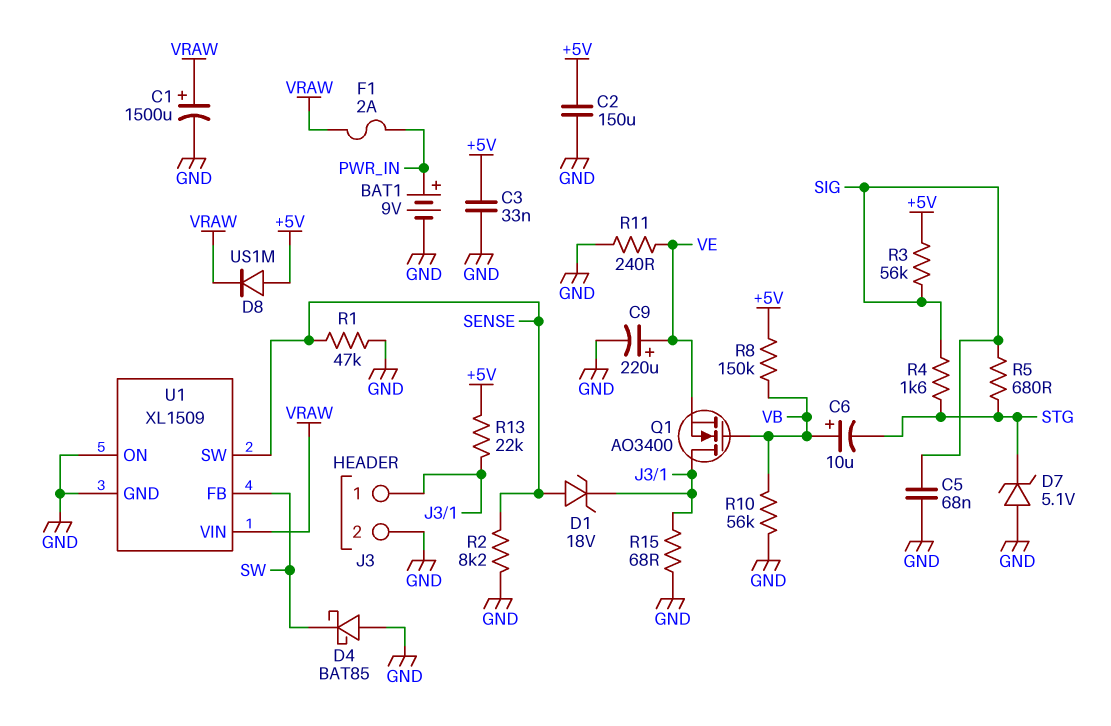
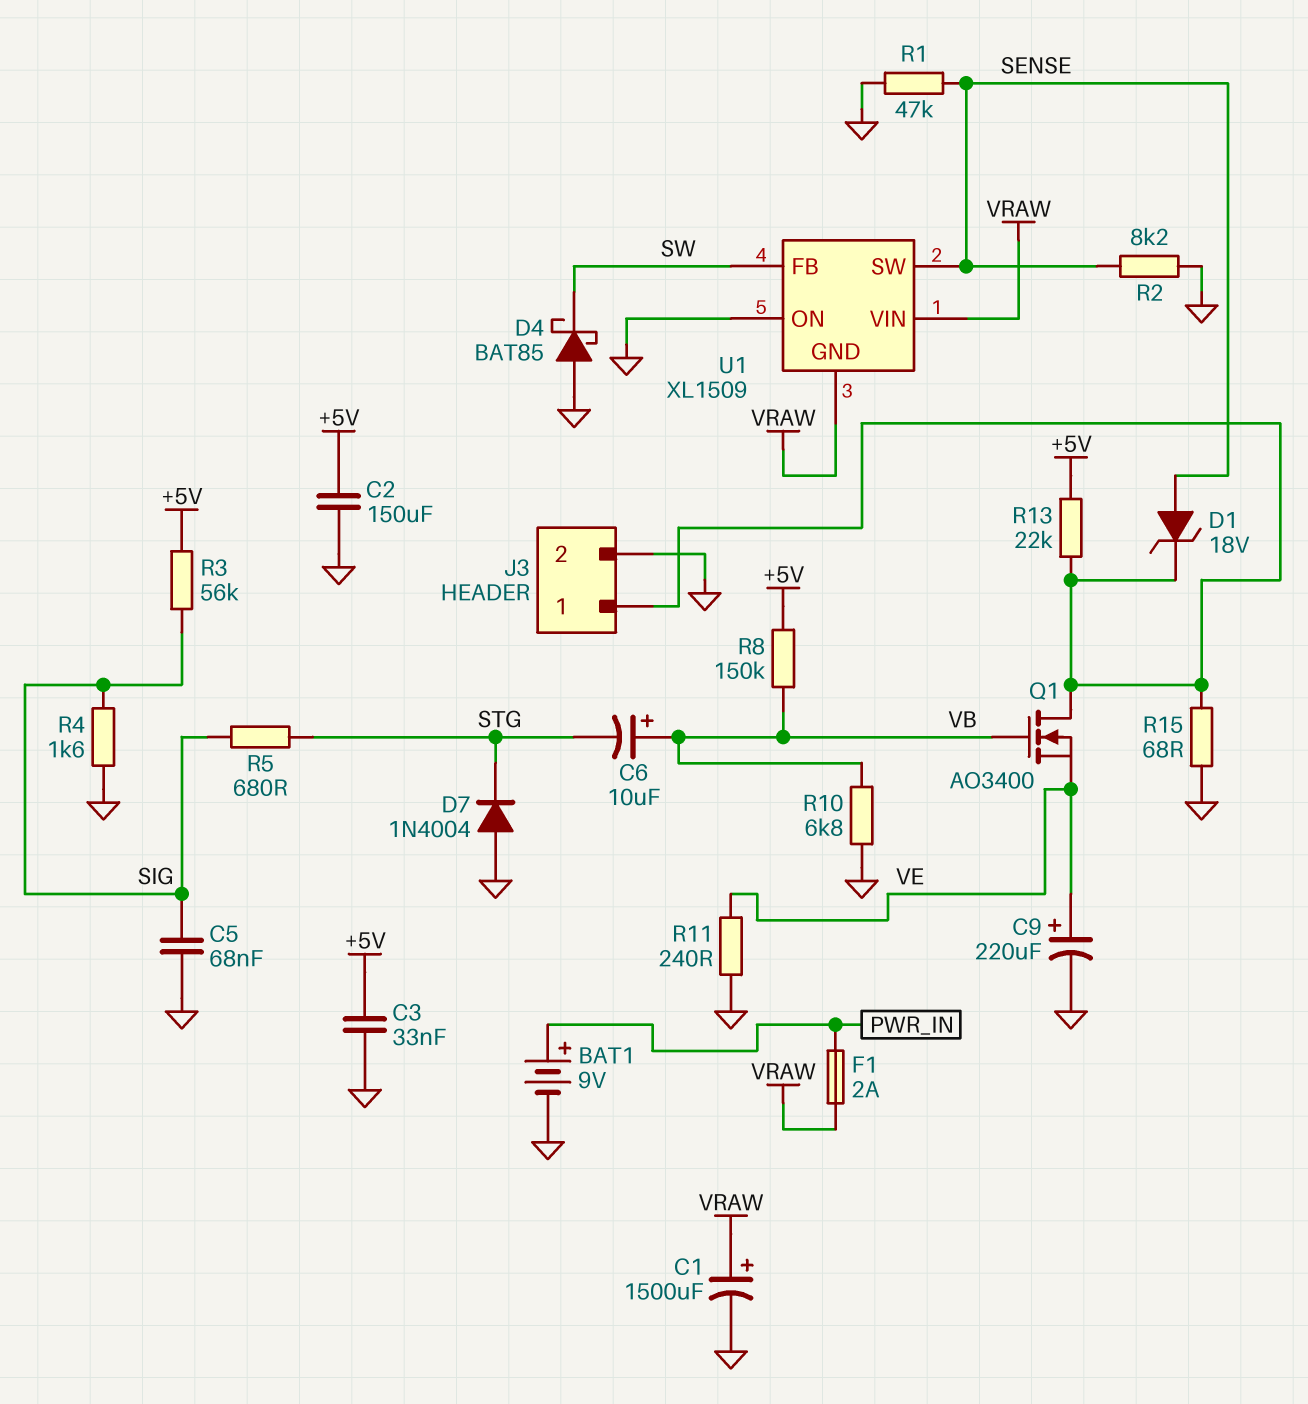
D7: zener 5.1V (A GND, K STG) -> diode 1N4004 (A GND, K STG)
D8: diode US1M (A +5V, K VRAW) -> none
R4: 1.6k (SIG, STG) -> 1.6k (GND, SIG)
R10: 56k (GND, VB) -> 6.8k (GND, VB)
U1 pin GND: GND -> VRAW

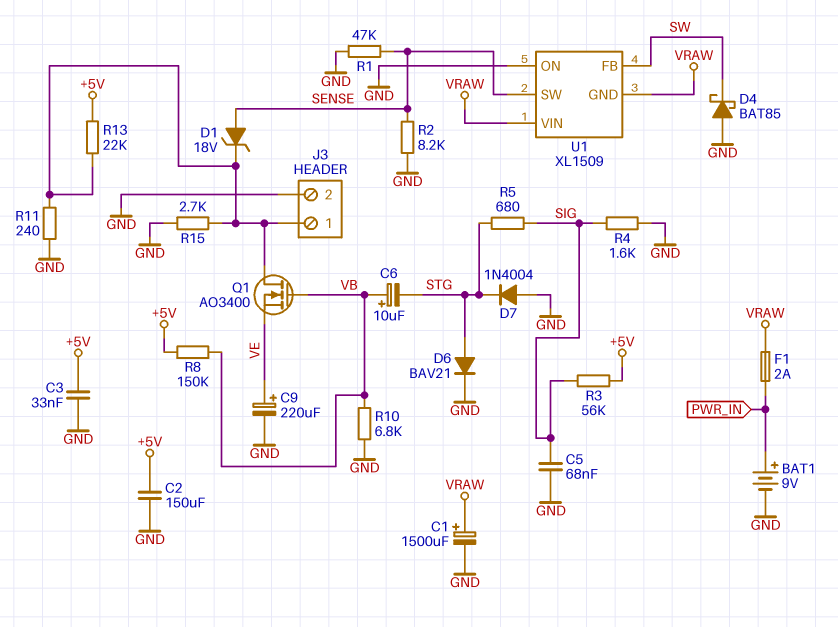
D6: none -> diode BAV21 (A STG, K GND)
R11: 240 (GND, VE) -> 240 (GND, J3/1)
R15: 68 (GND, J3/1) -> 2.7k (GND, J3/1)

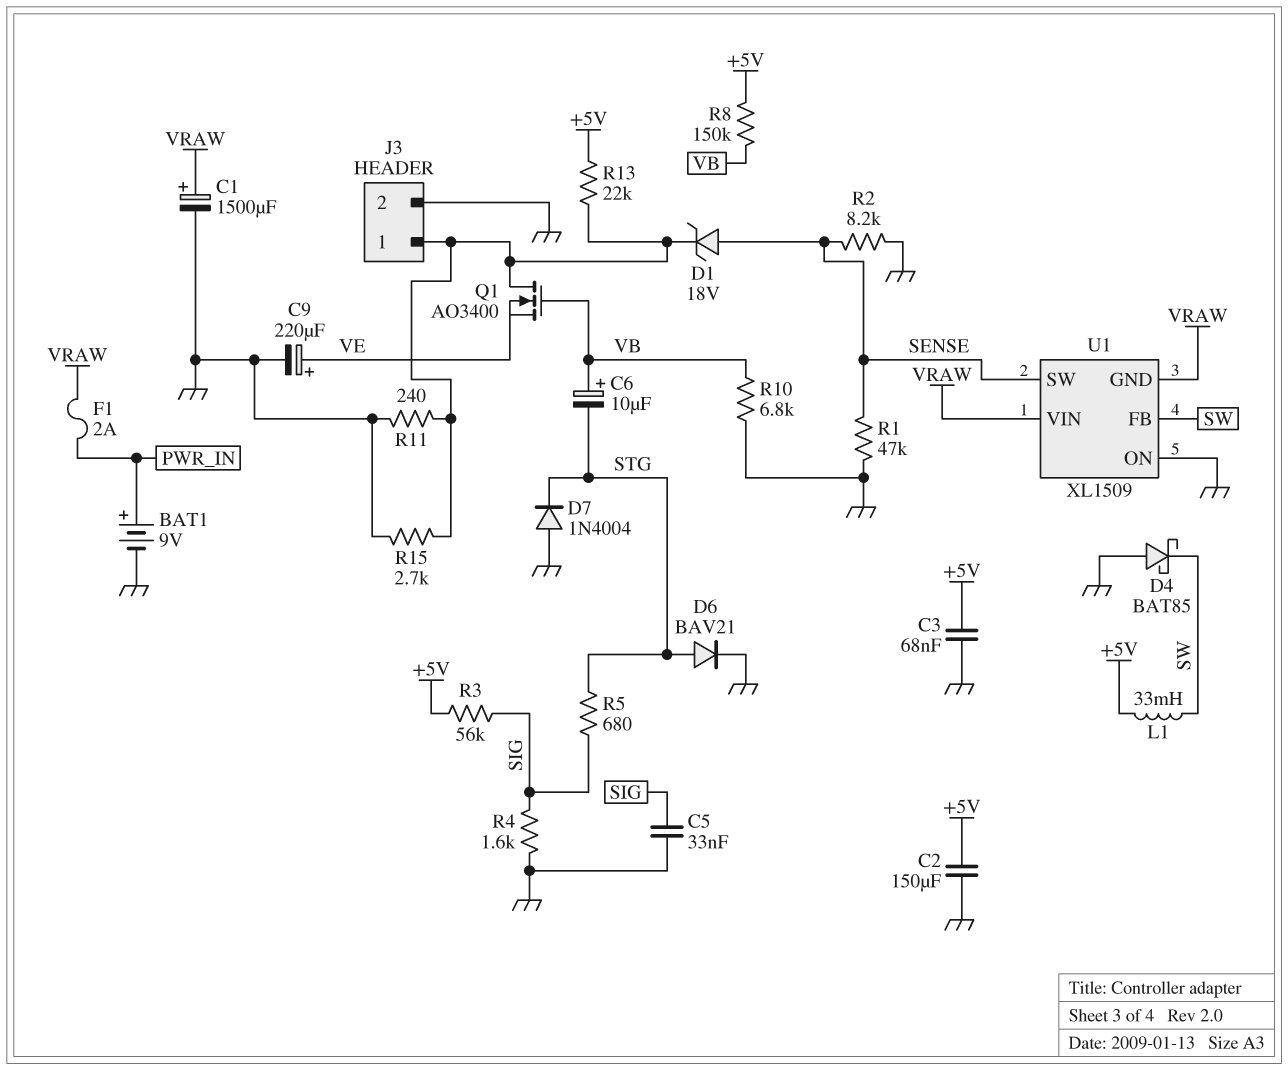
C3: 33nF (+5V, GND) -> 68nF (+5V, GND)
C5: 68nF (GND, SIG) -> 33nF (GND, SIG)
L1: none -> 33mH (+5V, SW)

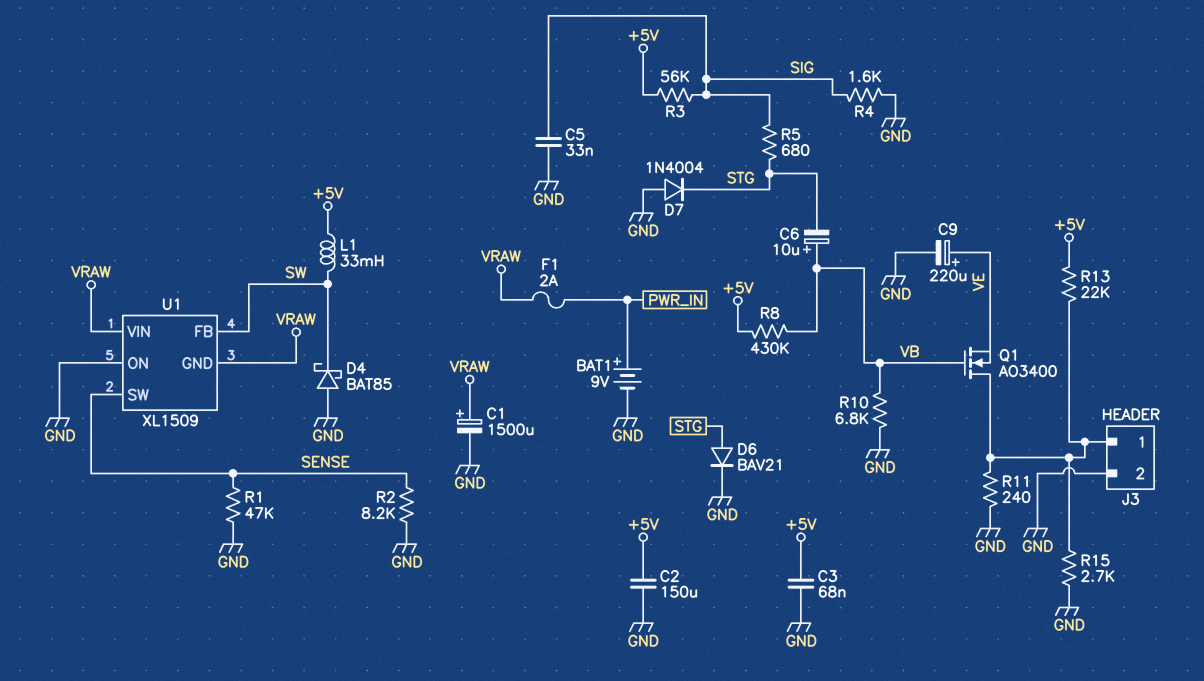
D1: zener 18V (A SENSE, K J3/1) -> none
R8: 150k (+5V, VB) -> 430k (+5V, VB)

